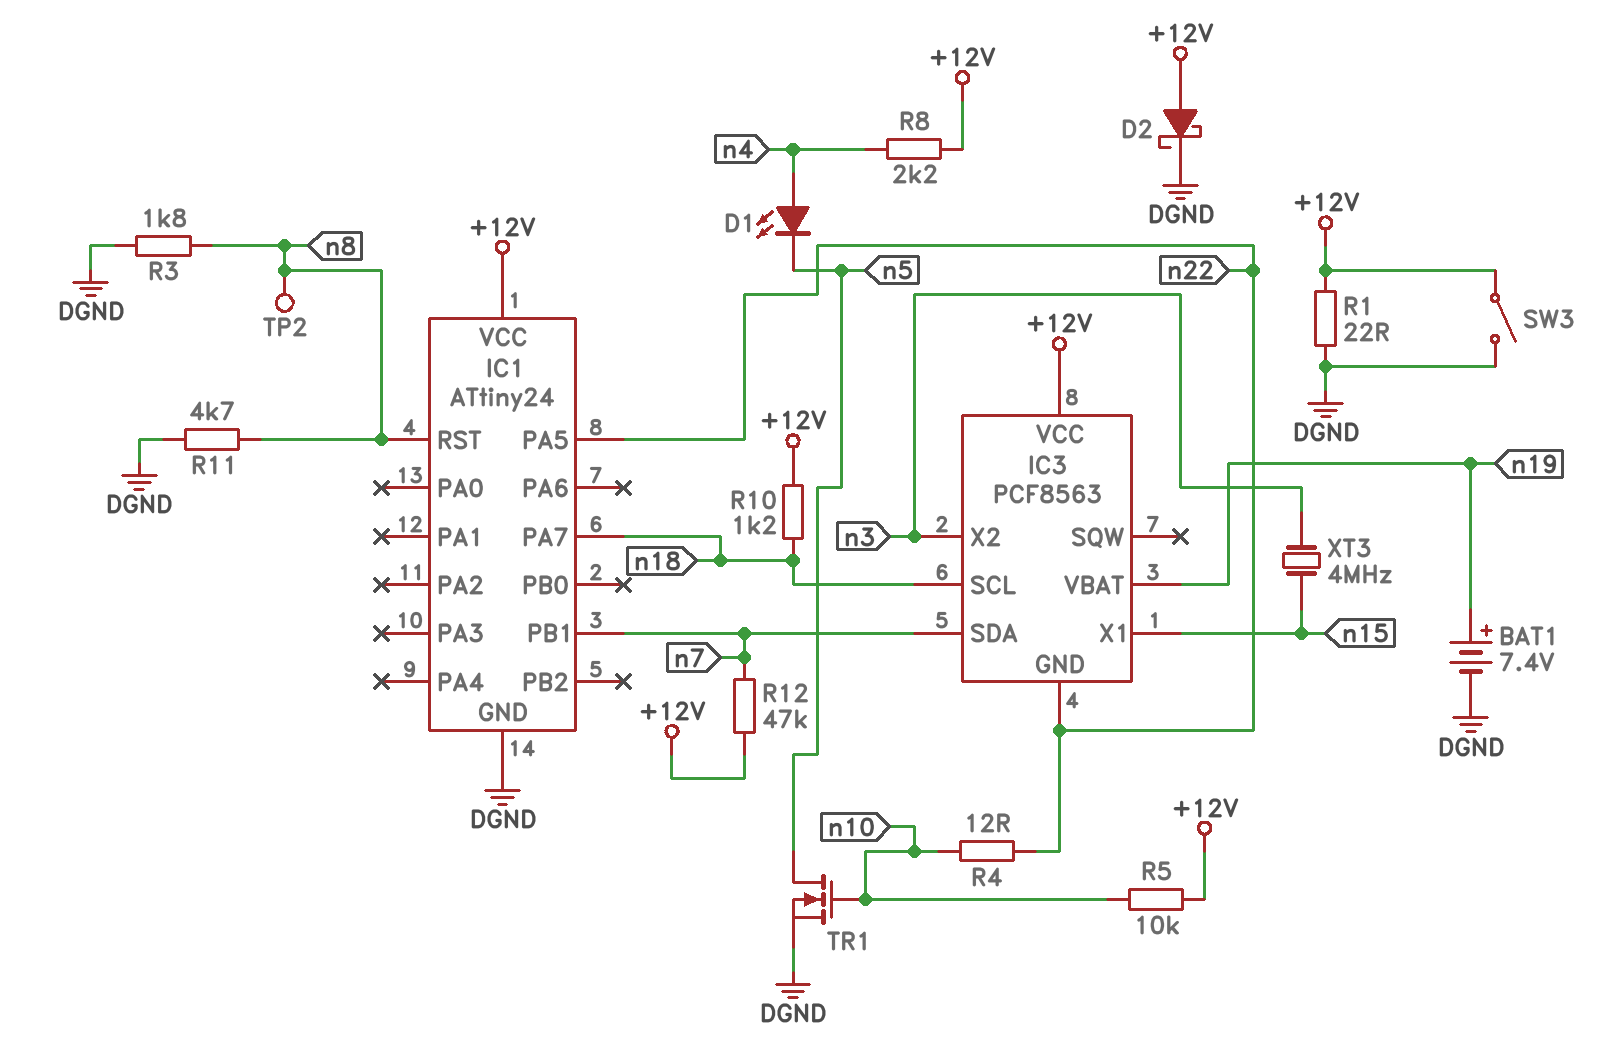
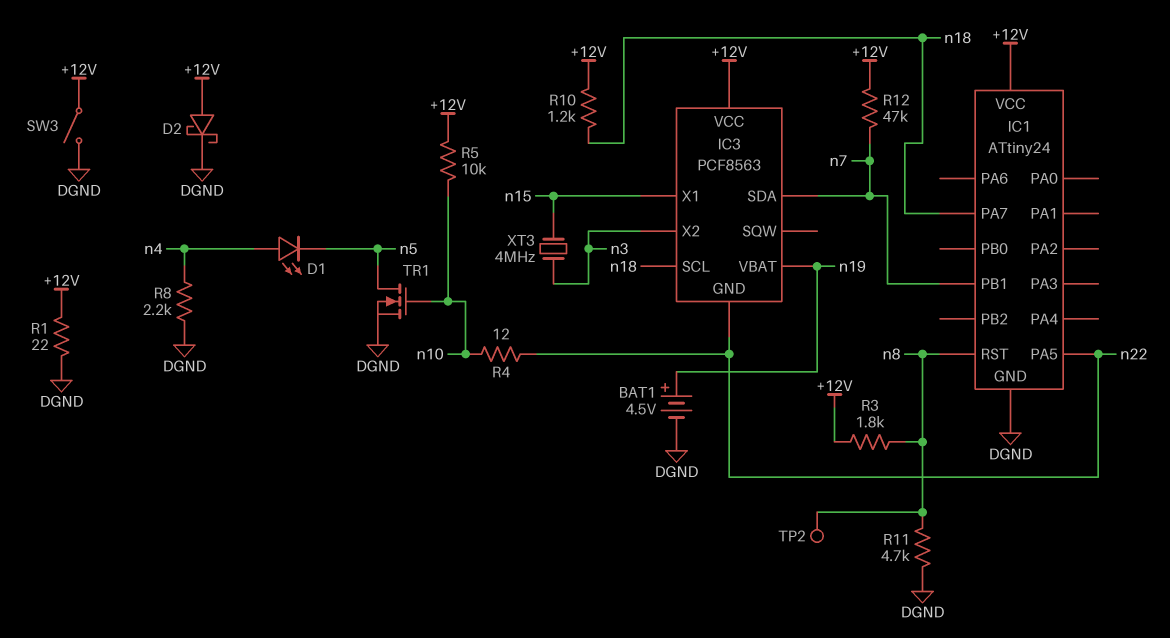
BAT1: 7.4V (plus n19, minus DGND) -> 4.5V (plus n19, minus DGND)
R3: 1.8k (DGND, n8) -> 1.8k (+12V, n8)
R8: 2.2k (+12V, n4) -> 2.2k (DGND, n4)

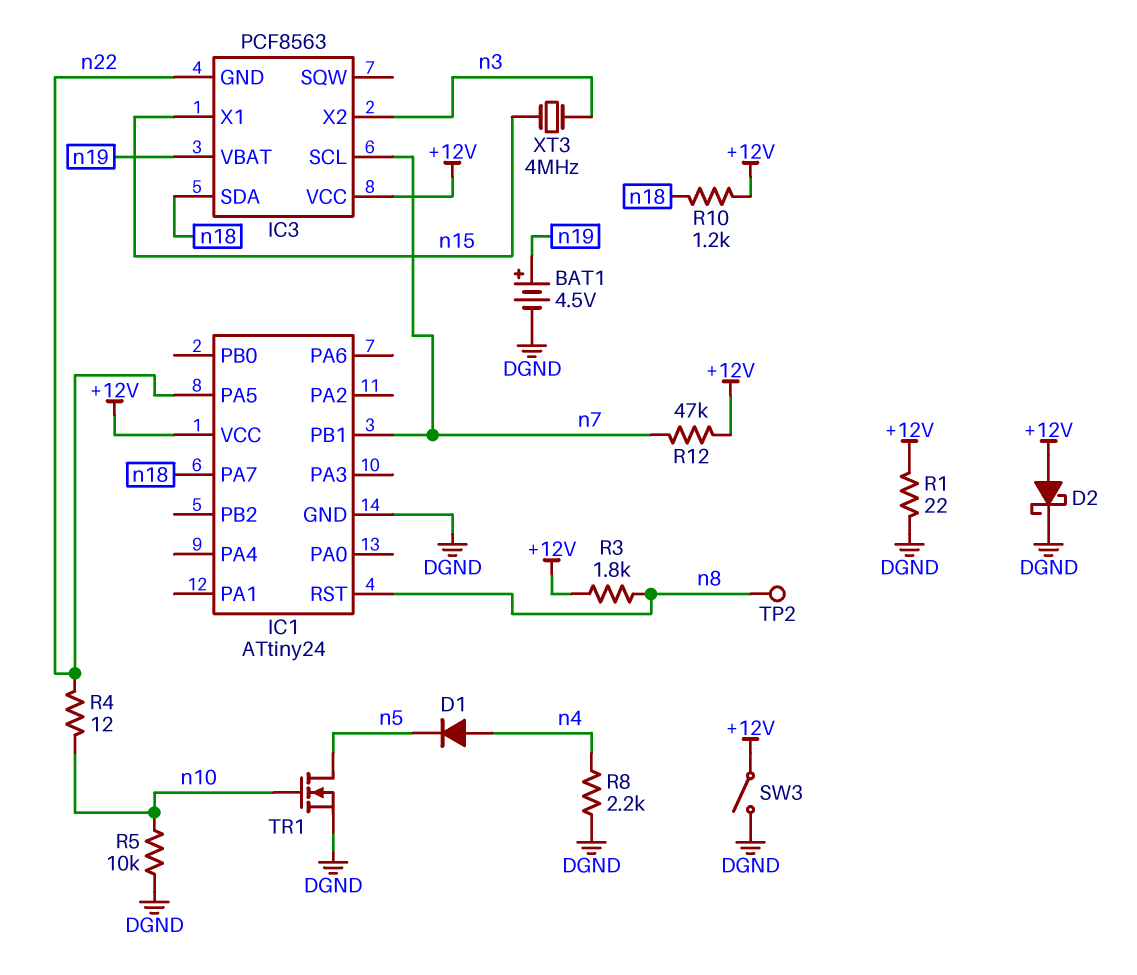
D1: LED (A n4, K n5) -> diode (A n4, K n5)
IC3 pin SCL: n18 -> n7
IC3 pin SDA: n7 -> n18
R5: 10k (+12V, n10) -> 10k (DGND, n10)
R11: 4.7k (DGND, n8) -> none

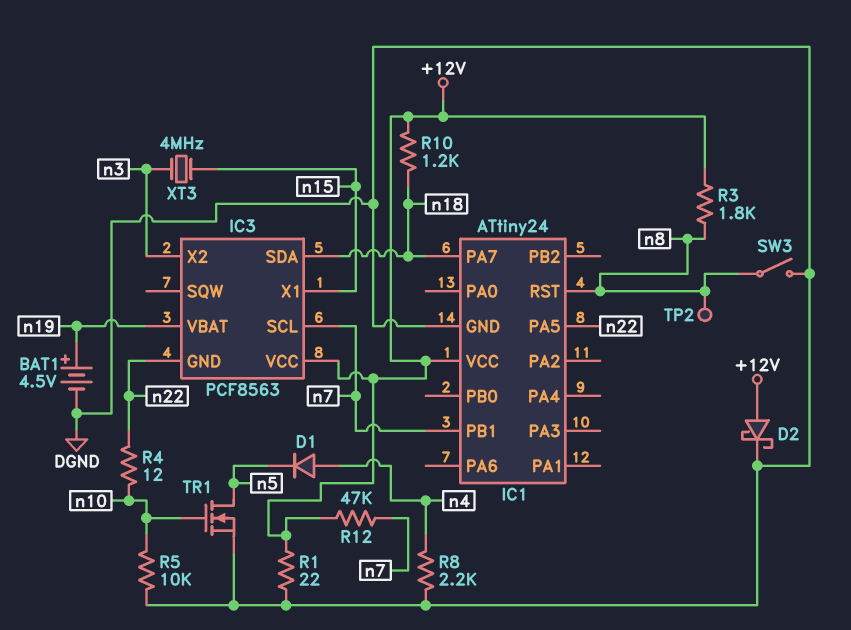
SW3: switch (+12V, DGND) -> switch (DGND, n8)

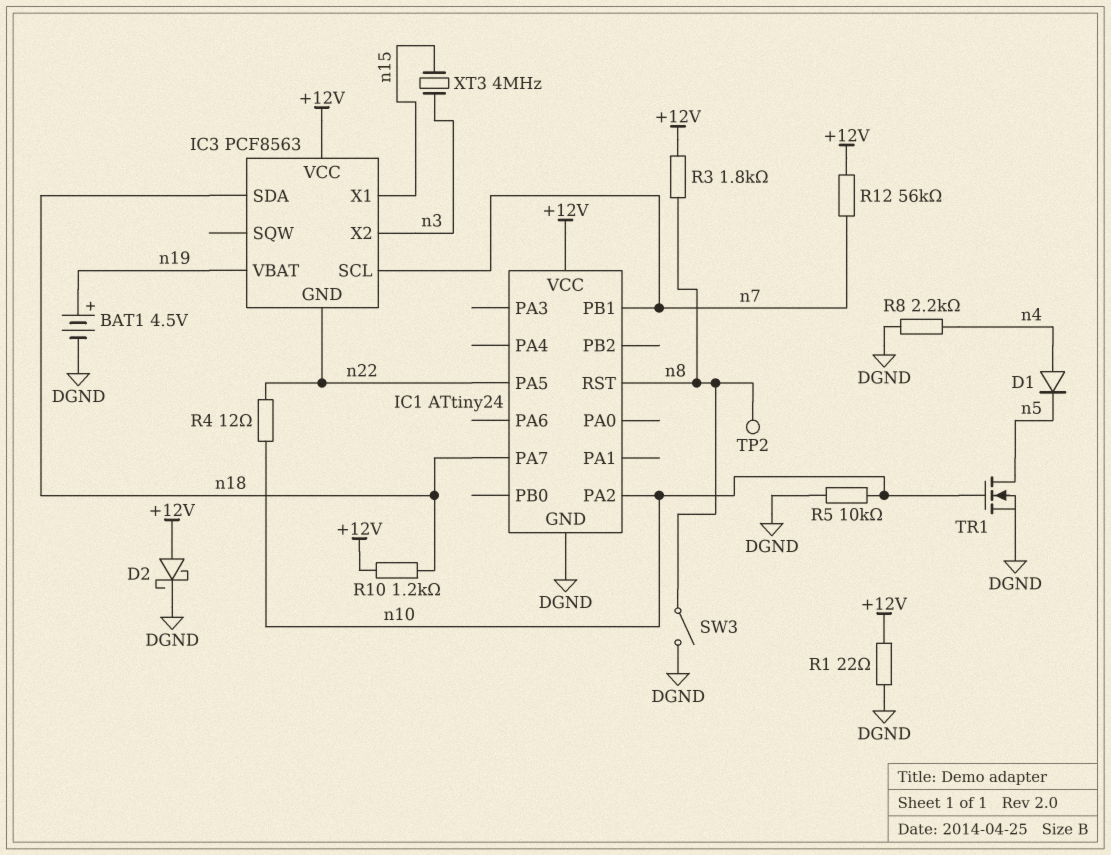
IC1 pin PA2: none -> n10
R12: 47k (+12V, n7) -> 56k (+12V, n7)

